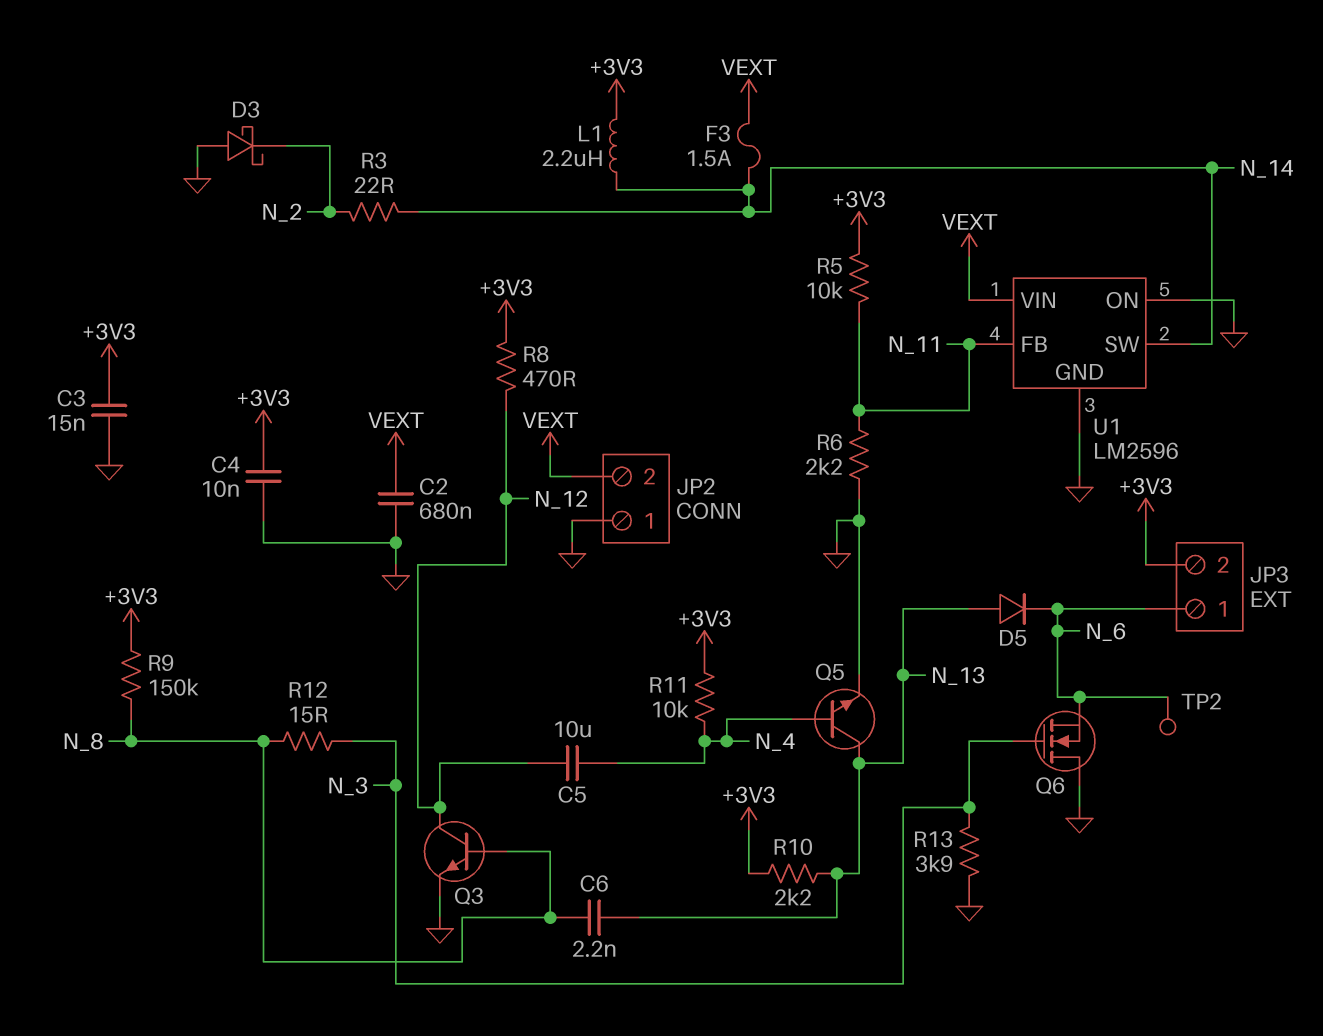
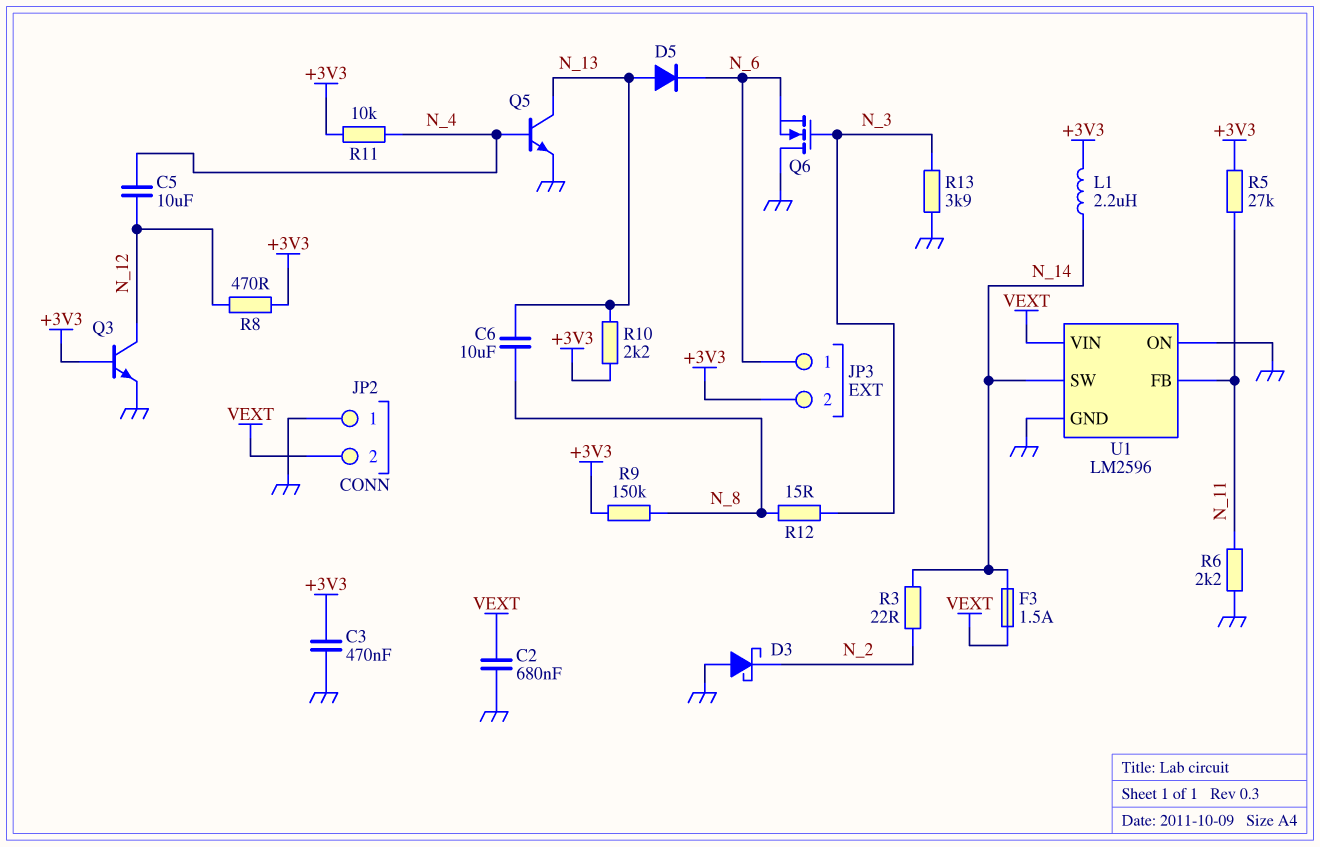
C3: 15nF (+3V3, GND) -> 470nF (+3V3, GND)
C4: 10nF (+3V3, GND) -> none
C6: 2.2nF (N_8, N_13) -> 10uF (N_8, N_13)
Q3: NPN (B N_8, C N_12, E GND) -> NPN (B +3V3, C N_12, E GND)
R5: 10k (+3V3, N_11) -> 27k (+3V3, N_11)
TP2: test point (N_6) -> none

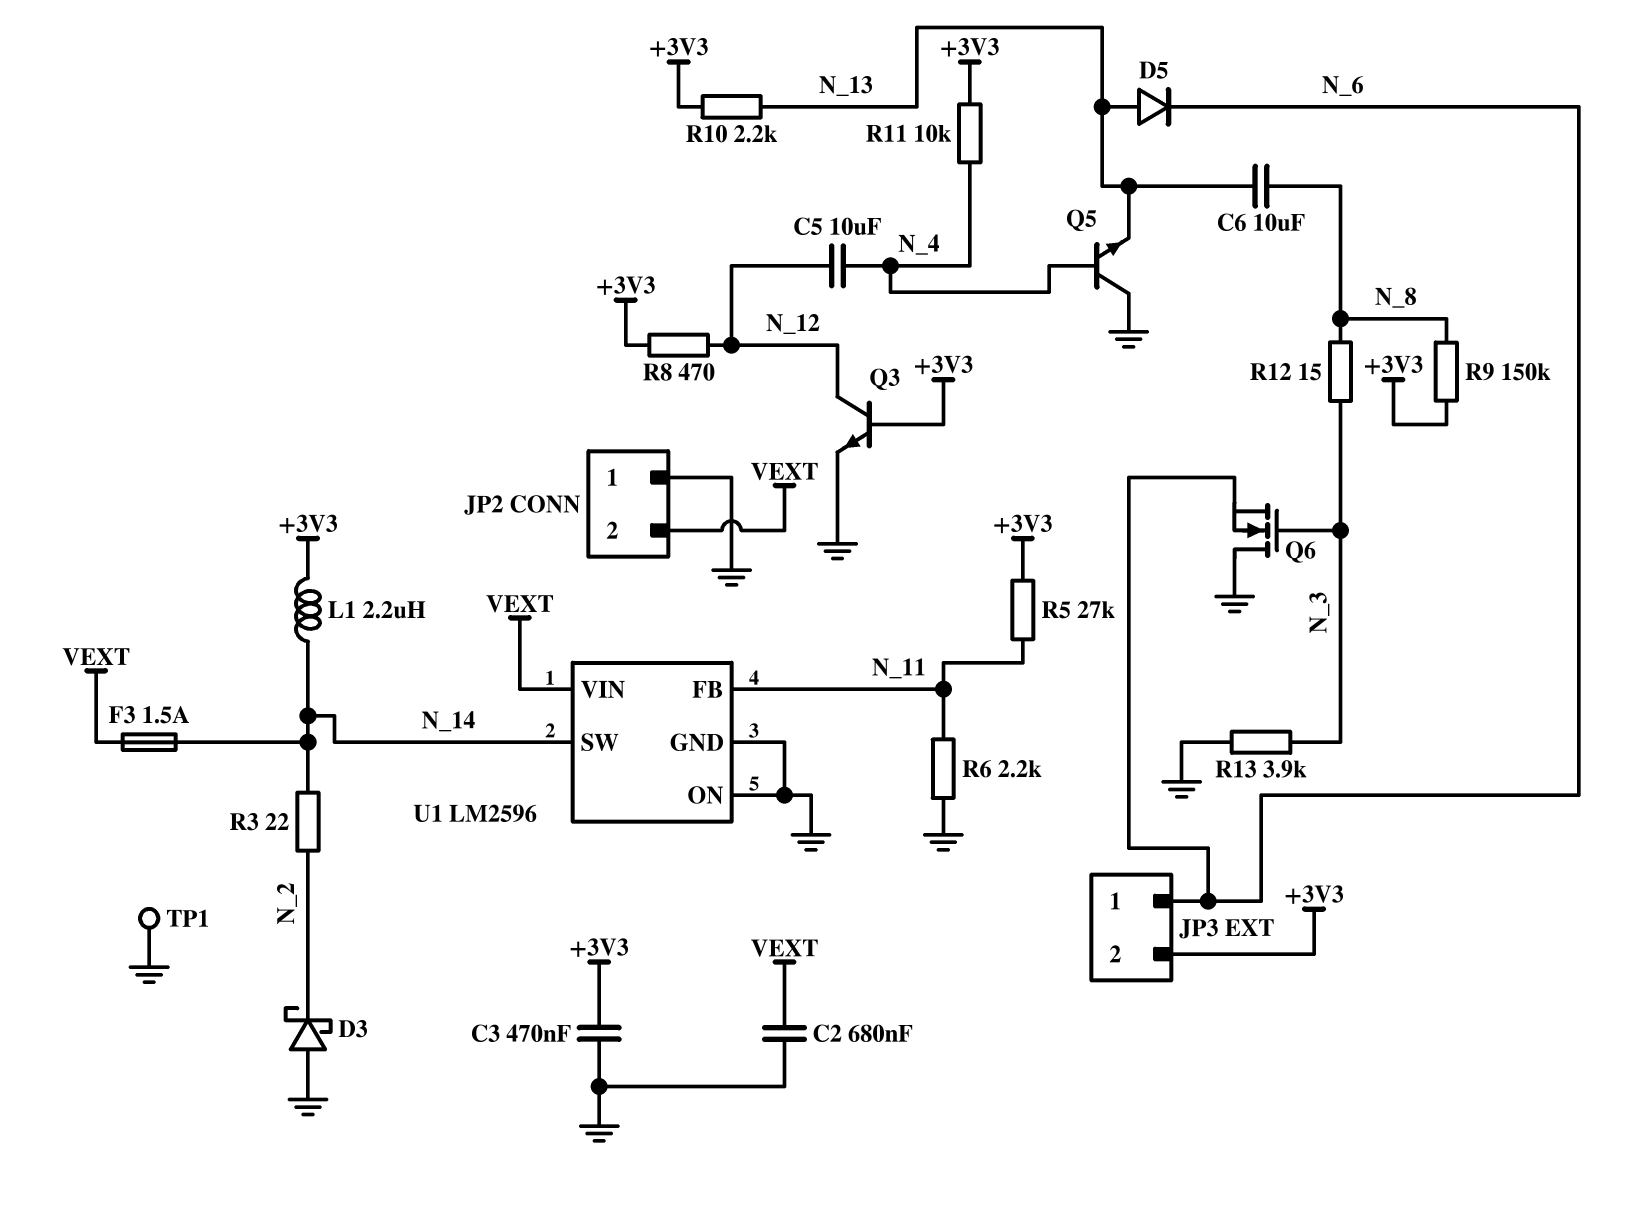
Q5: NPN (B N_4, C N_13, E GND) -> NPN (B N_4, C GND, E N_13)
TP1: none -> test point (GND)

